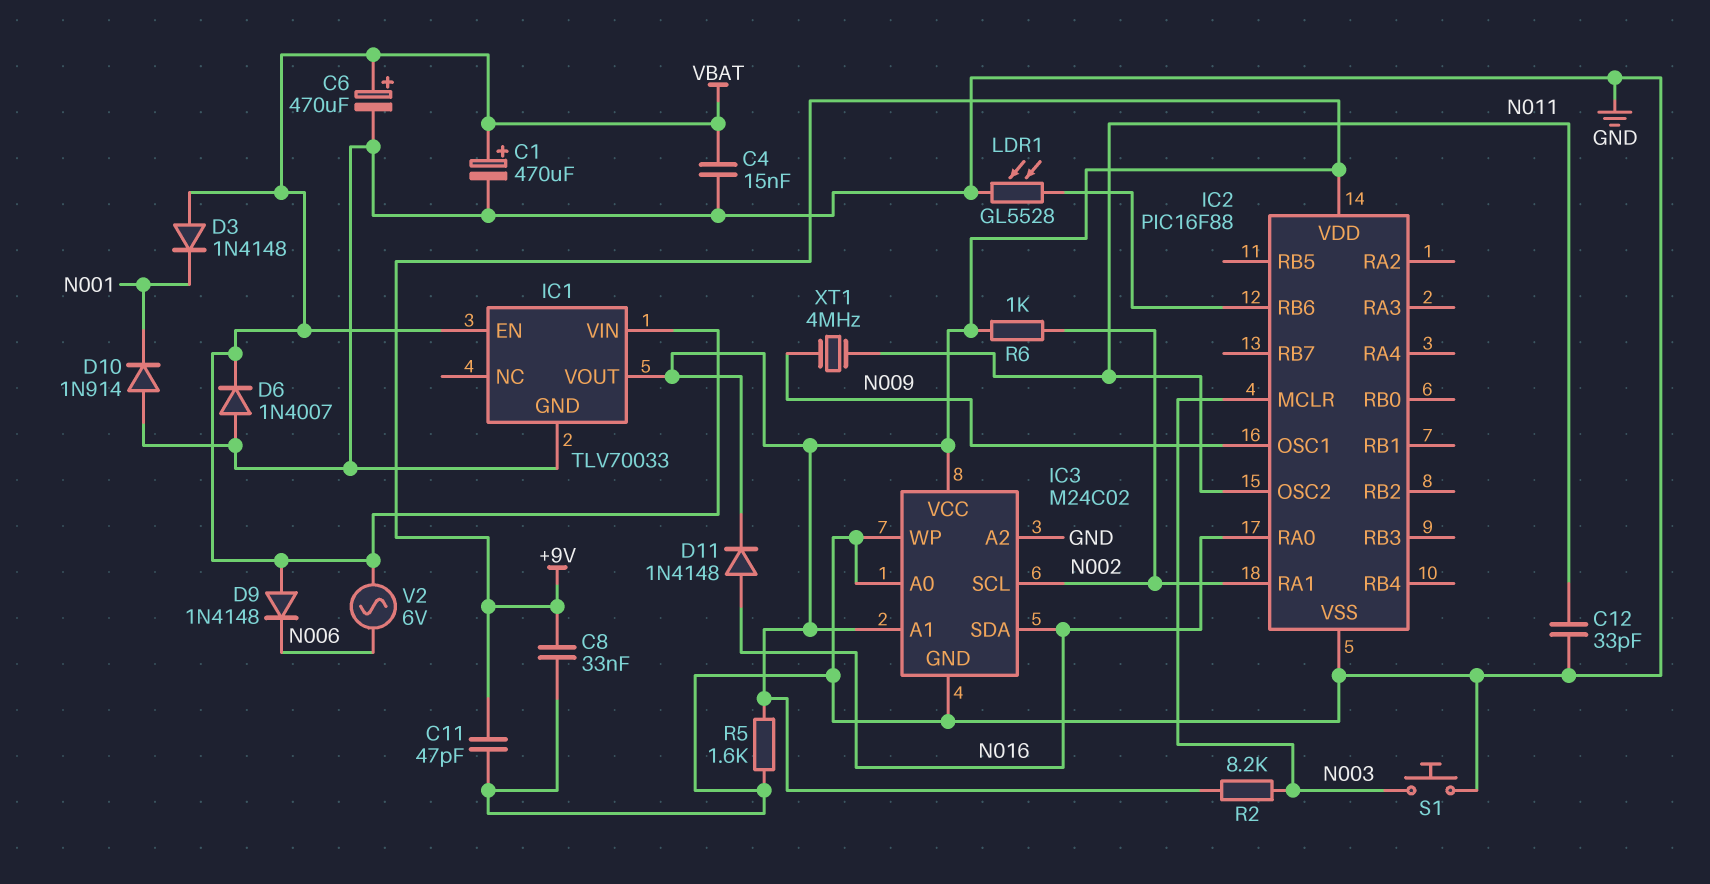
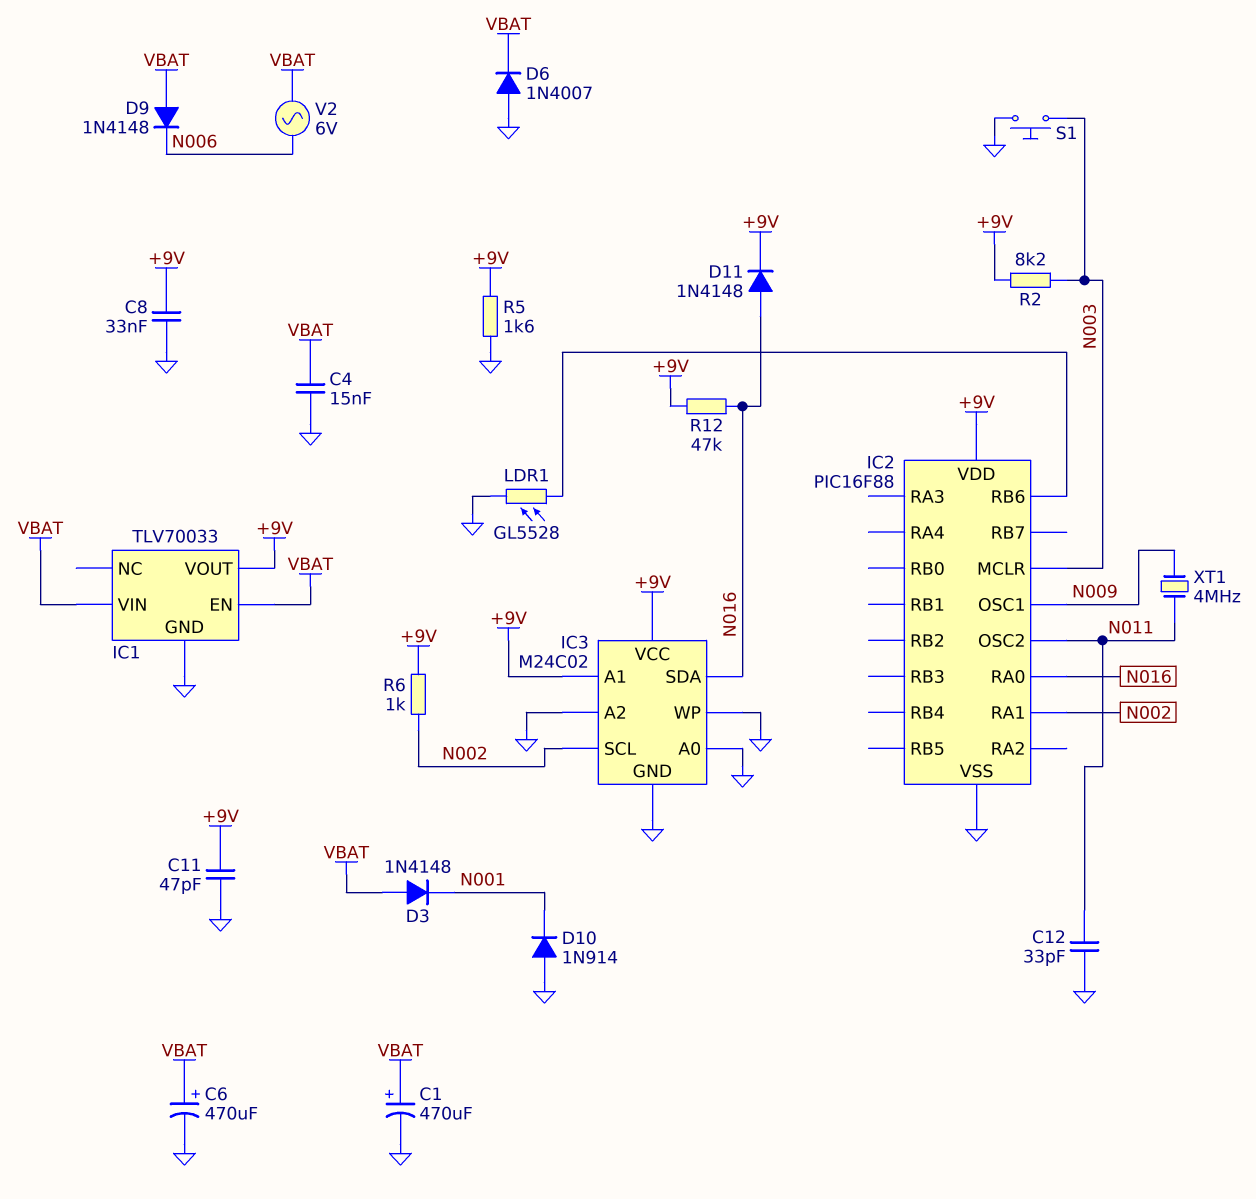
R12: none -> 47k (+9V, N016)

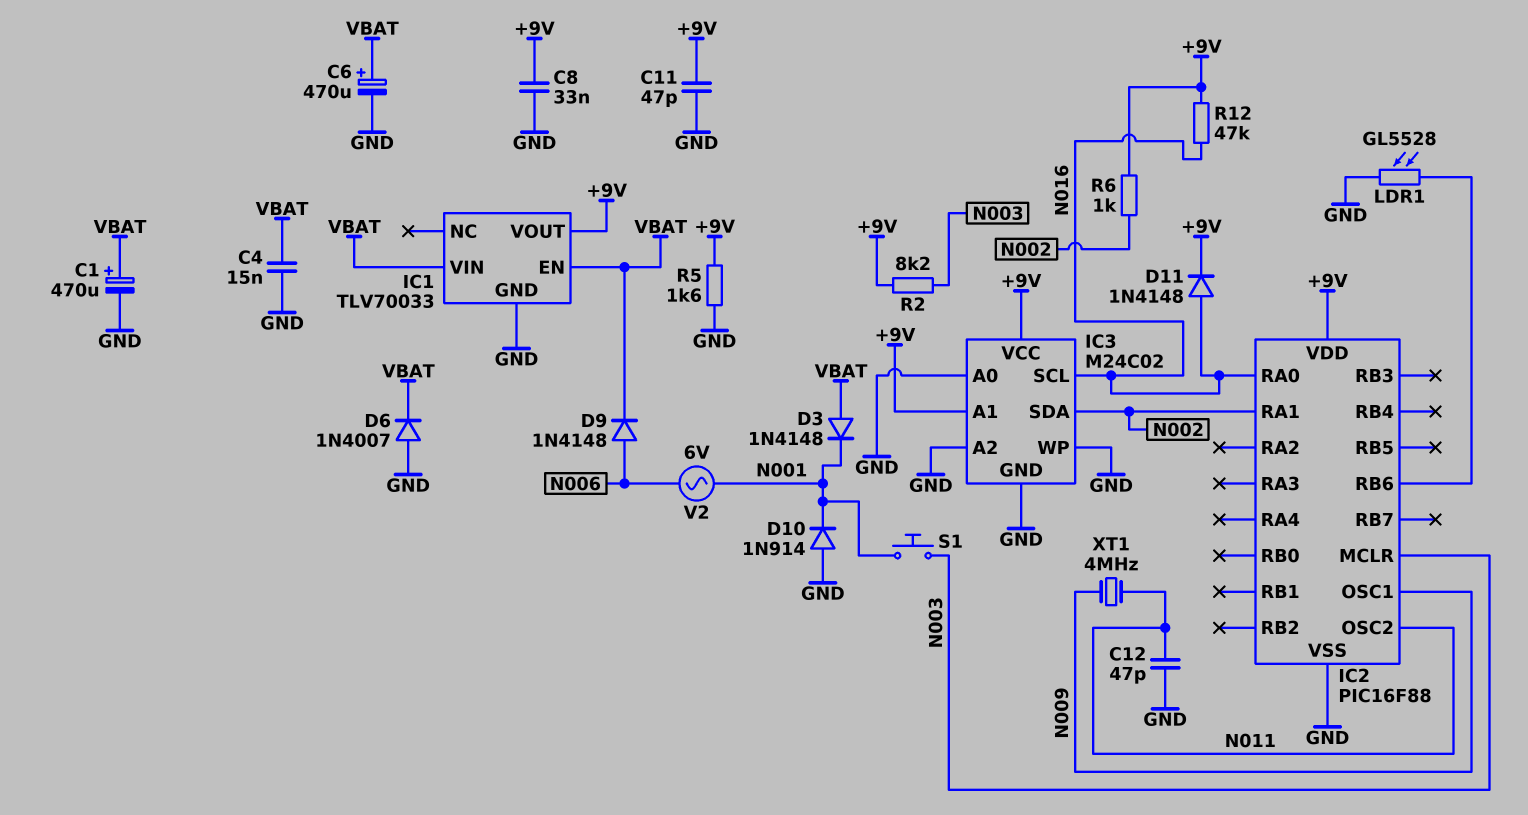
C12: 33pF (GND, N011) -> 47pF (GND, N011)
D9: diode 1N4148 (A VBAT, K N006) -> diode 1N4148 (A N006, K VBAT)
IC3 pin SCL: N002 -> N016
IC3 pin SDA: N016 -> N002
S1: button (GND, N003) -> button (N001, N003)
V2: AC 6V (N006, VBAT) -> AC 6V (N001, N006)

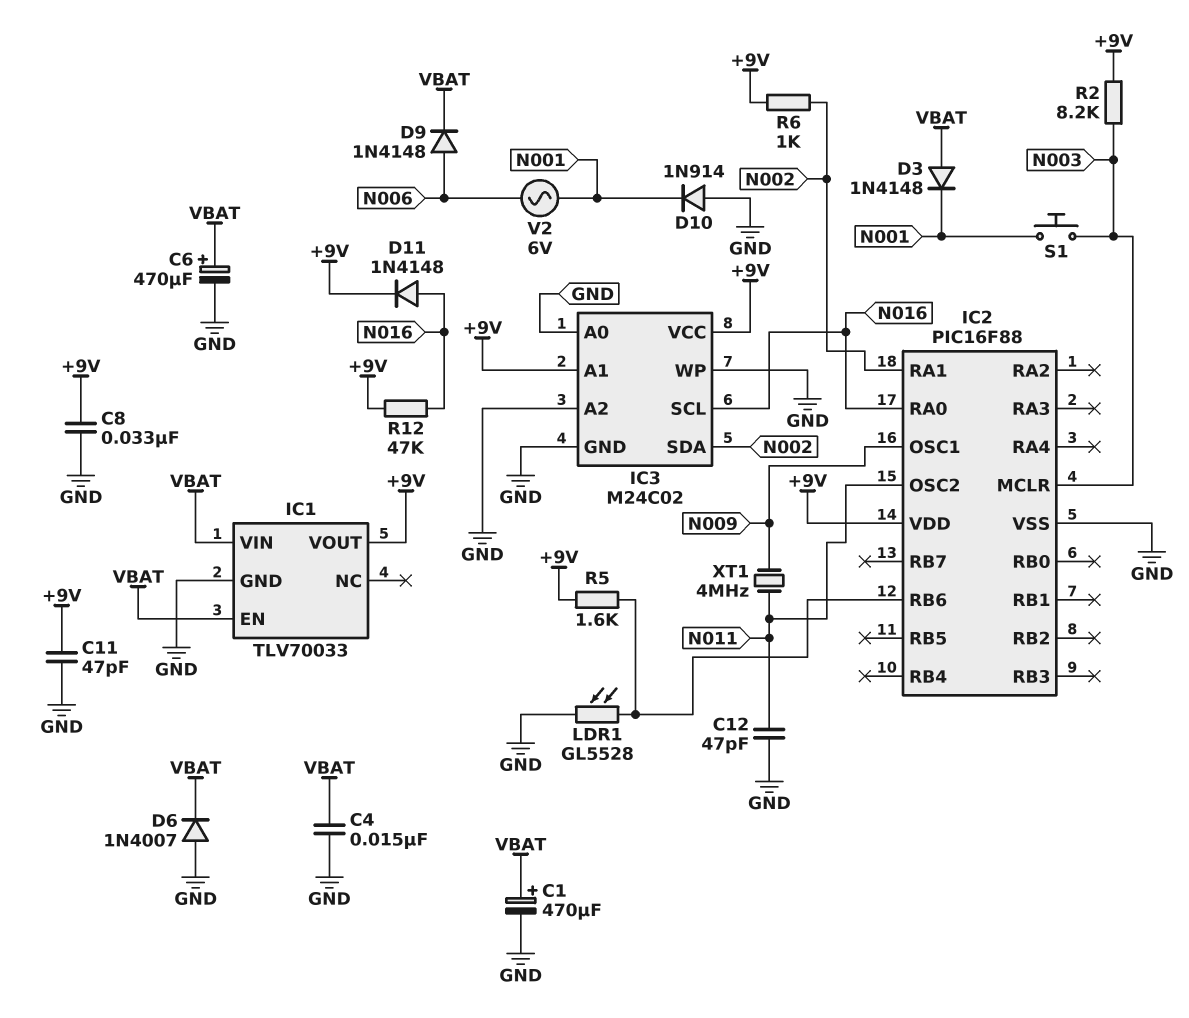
R5: 1.6k (+9V, GND) -> 1.6k (+9V, IC2/RB6)

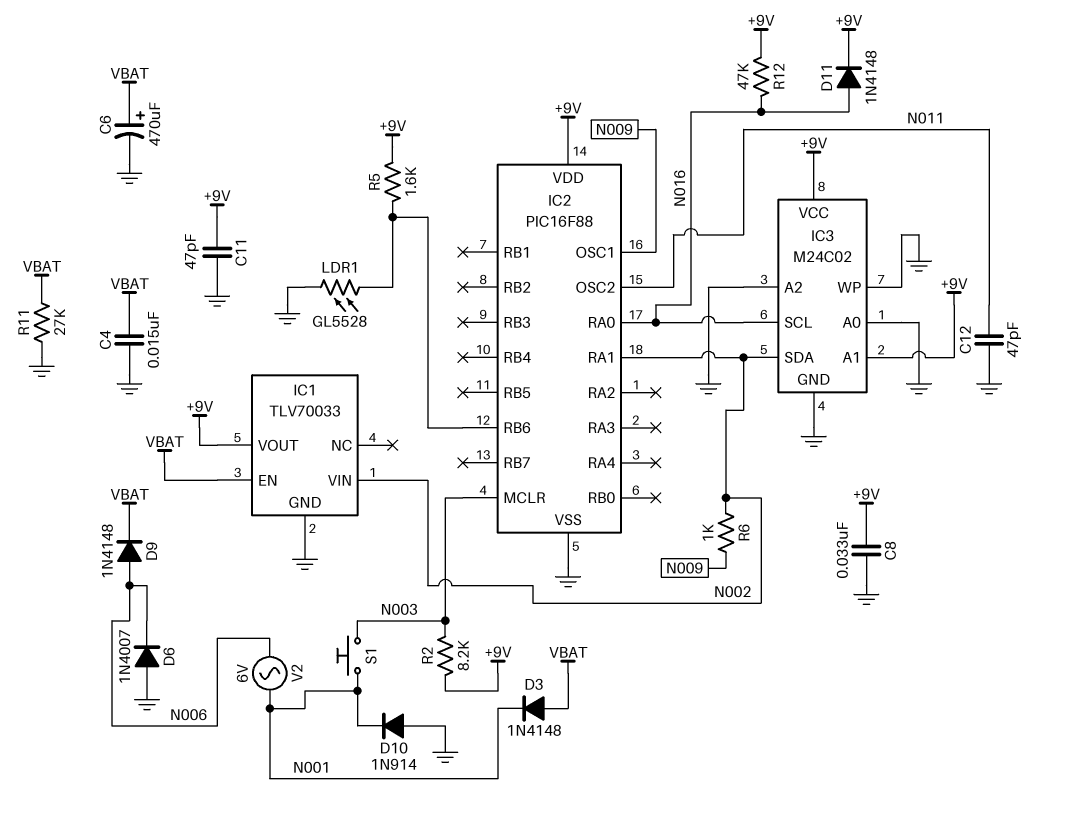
C1: 470uF (plus VBAT, minus GND) -> none
D6: diode 1N4007 (A GND, K VBAT) -> diode 1N4007 (A GND, K N006)
IC1 pin VIN: VBAT -> N002
R6: 1k (+9V, N002) -> 1k (N002, N009)
R11: none -> 27k (GND, VBAT)
XT1: 4MHz (N009, N011) -> none

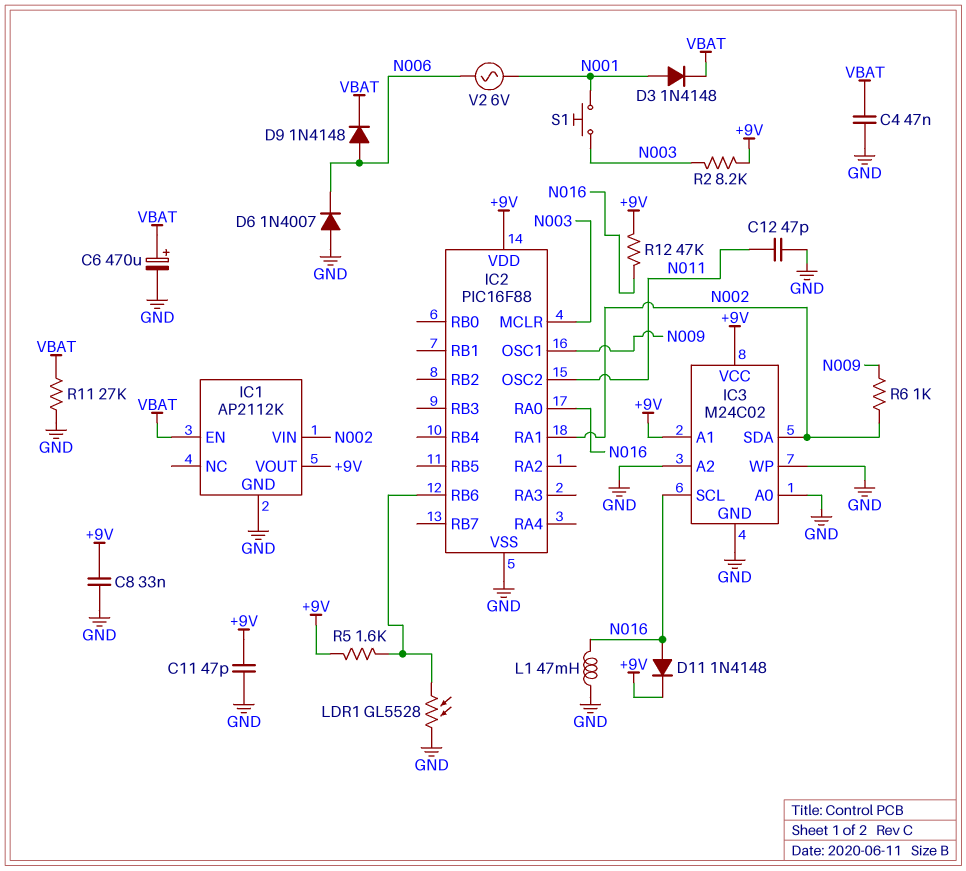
C4: 15nF (GND, VBAT) -> 47nF (GND, VBAT)
D3: diode 1N4148 (A VBAT, K N001) -> diode 1N4148 (A N001, K VBAT)
D10: diode 1N914 (A GND, K N001) -> none
IC1: TLV70033 -> AP2112K
L1: none -> 47mH (GND, N016)

